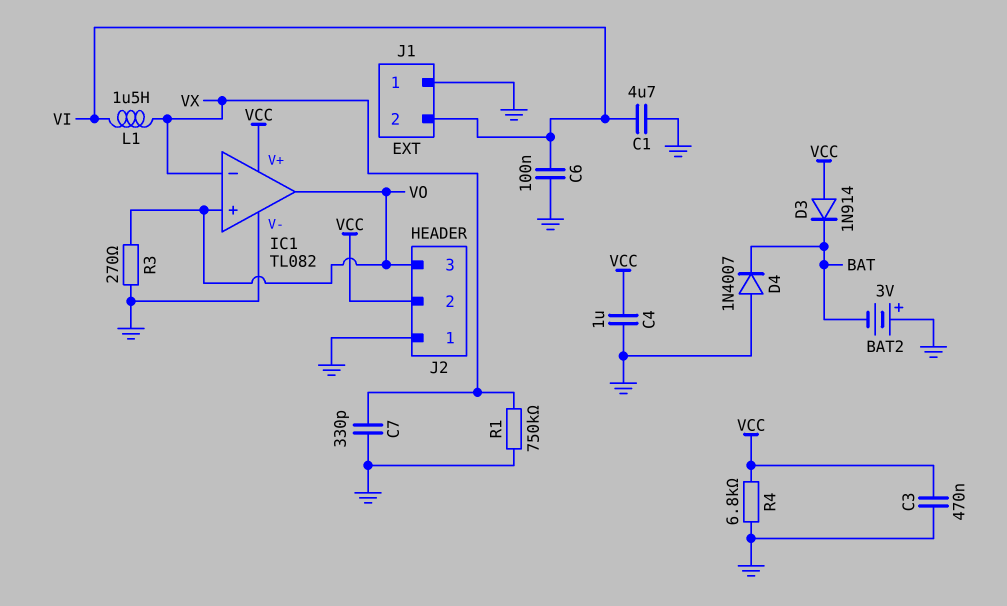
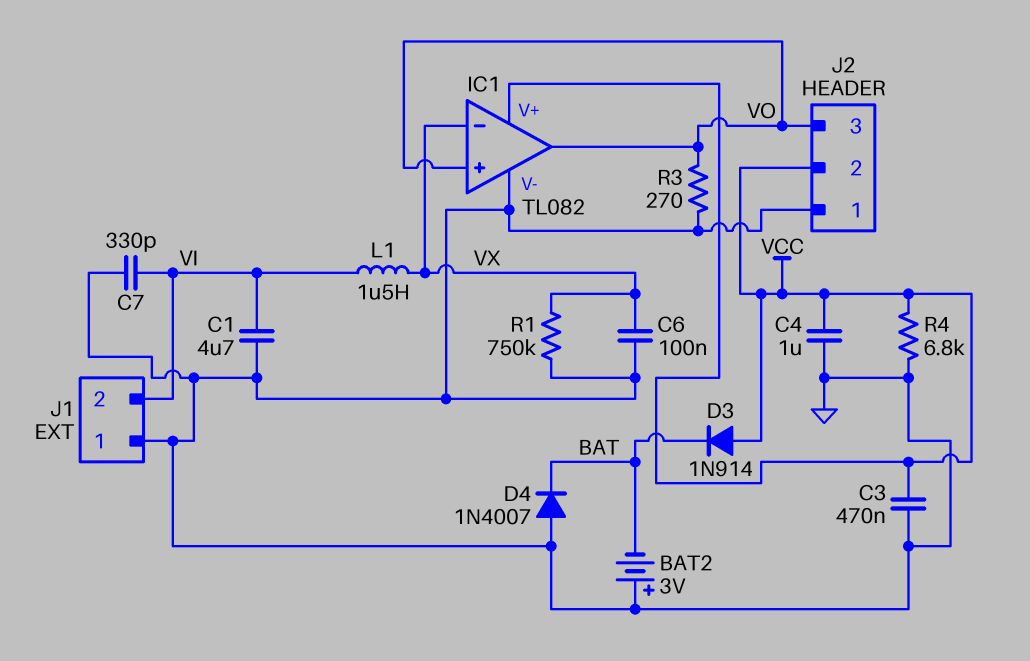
C6: 100nF (GND, VI) -> 100nF (GND, VX)
C7: 330pF (GND, VX) -> 330pF (GND, VI)

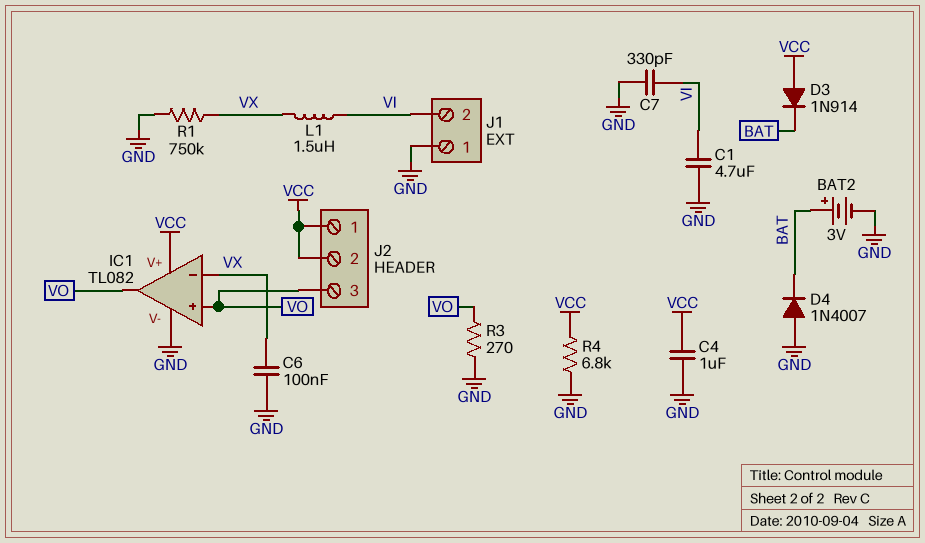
BAT2: 3V (plus GND, minus BAT) -> 3V (plus BAT, minus GND)
C3: 470nF (GND, VCC) -> none
J2 pin 1: GND -> VCC

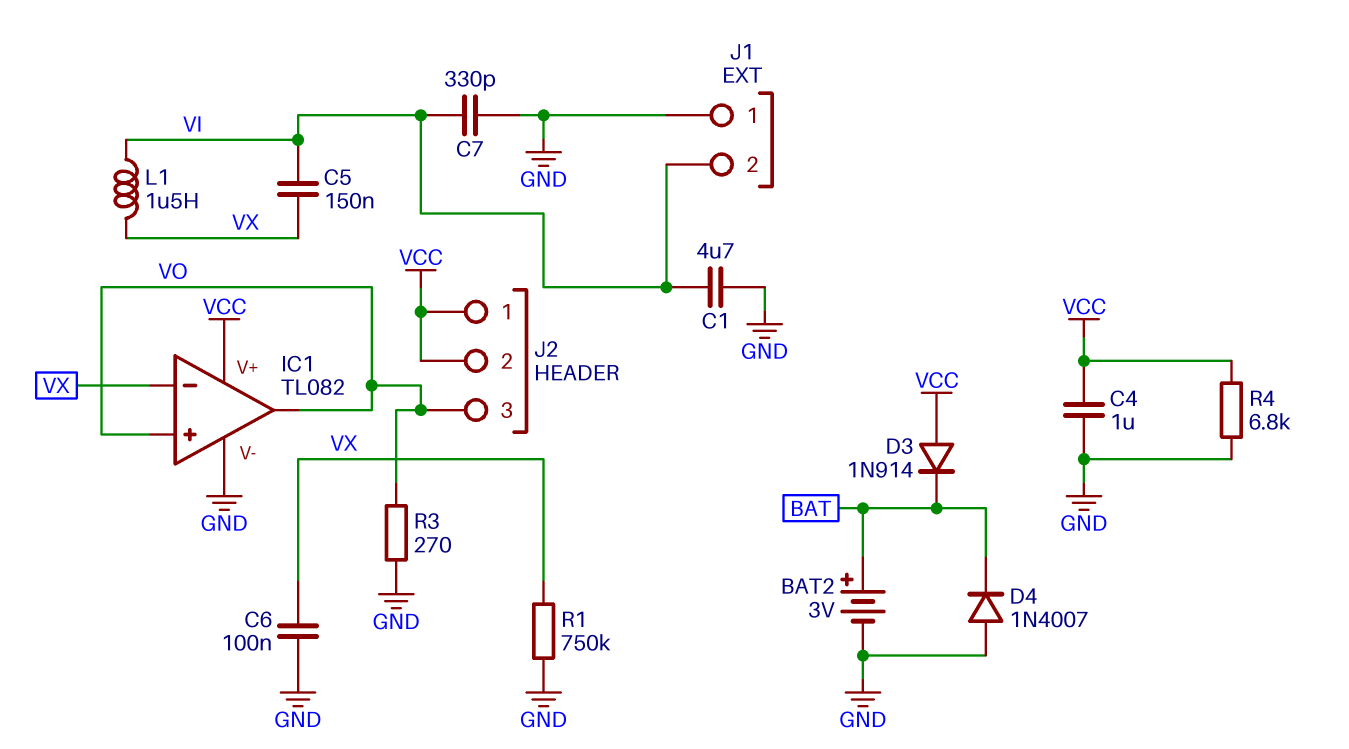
C5: none -> 150nF (VI, VX)

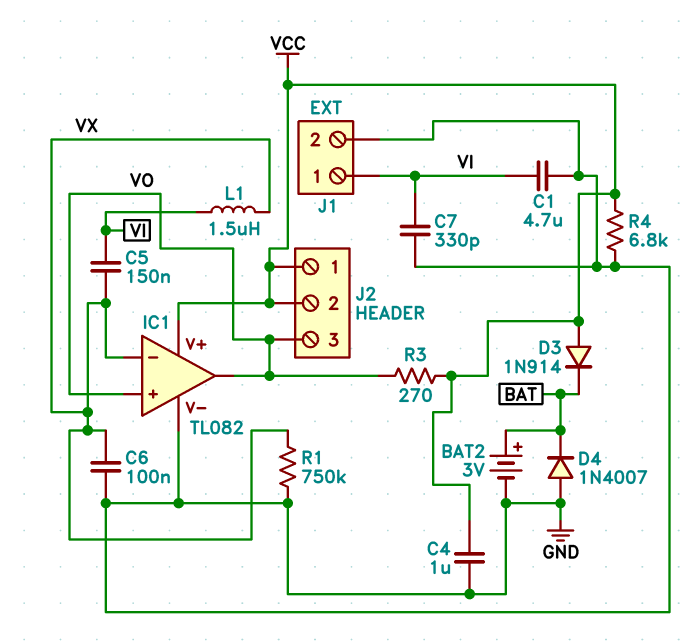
J1 pin 1: GND -> VI
J1 pin 2: VI -> GND
R3: 270 (GND, VO) -> 270 (VCC, VO)

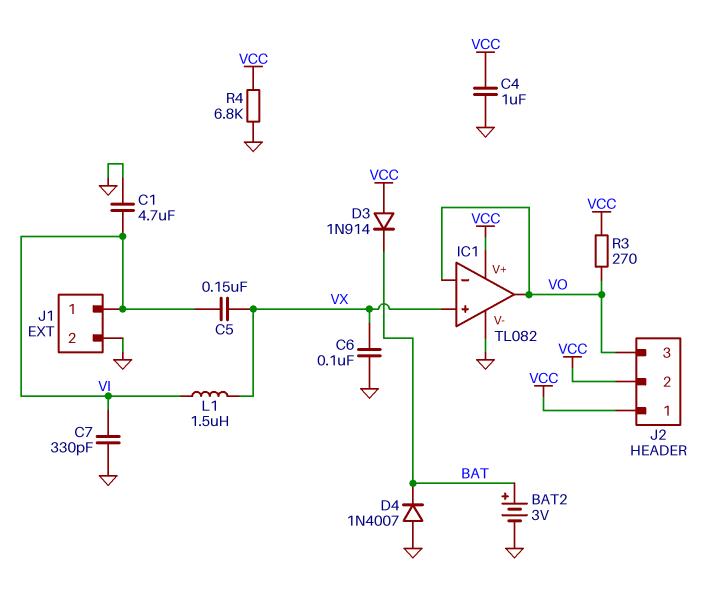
IC1 pin in+: VO -> VX
IC1 pin in-: VX -> VO
R1: 750k (GND, VX) -> none

